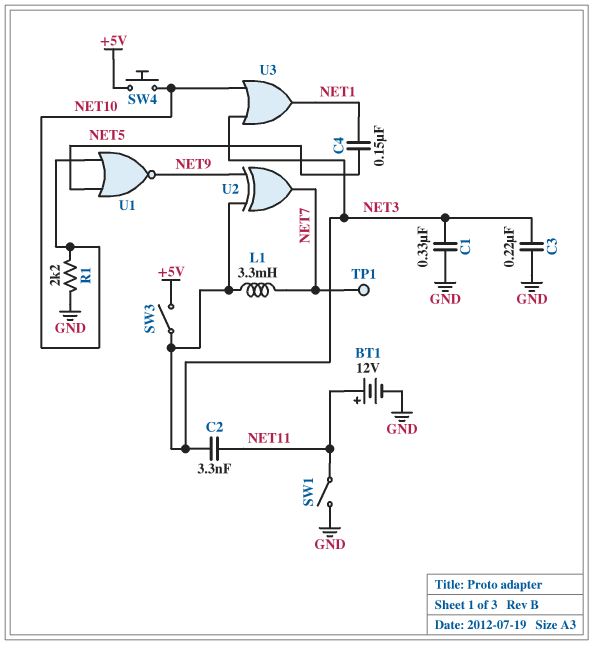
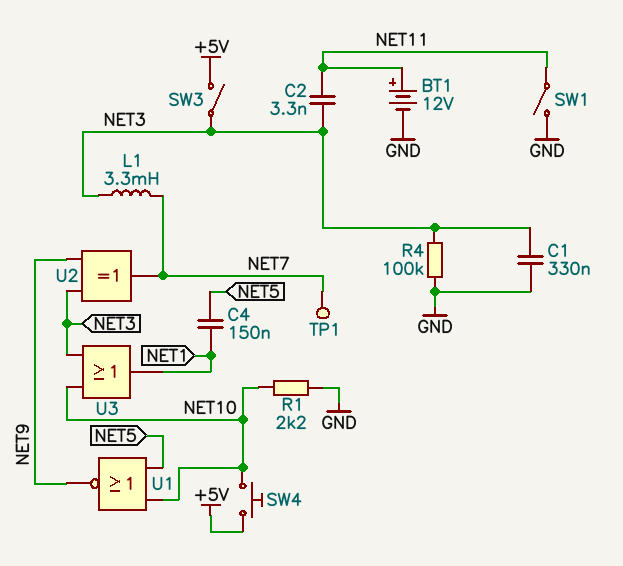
C3: 220nF (GND, NET3) -> none
R4: none -> 100k (GND, NET3)

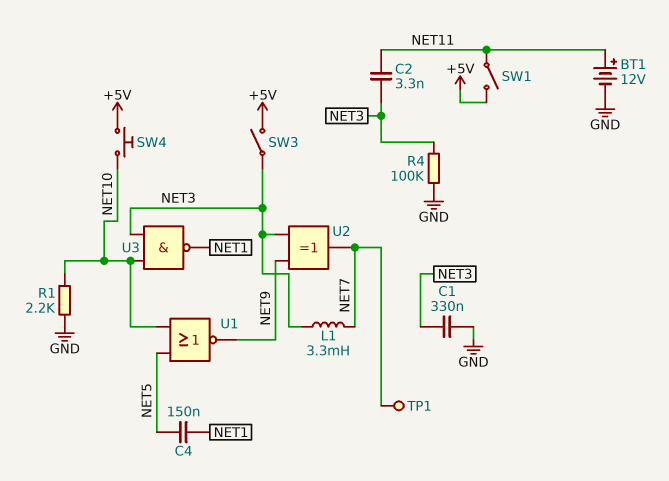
SW1: switch (GND, NET11) -> switch (+5V, NET11)
U3: OR (in NET3, in NET10, out NET1) -> NAND (in NET3, in NET10, out NET1)

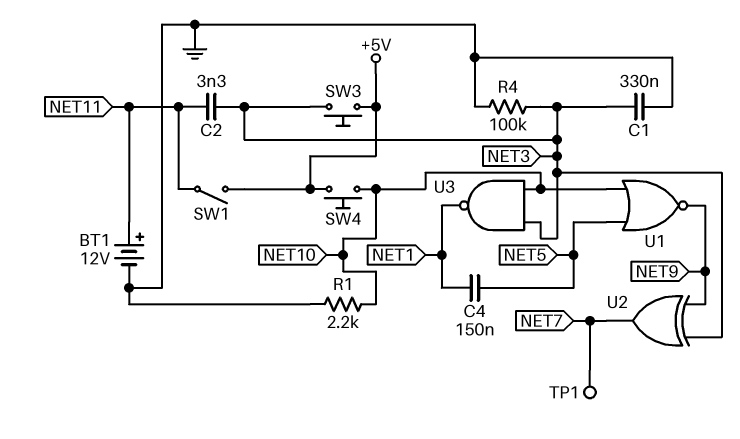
L1: 3.3mH (NET3, NET7) -> none
SW3: switch (+5V, NET3) -> button (+5V, NET3)

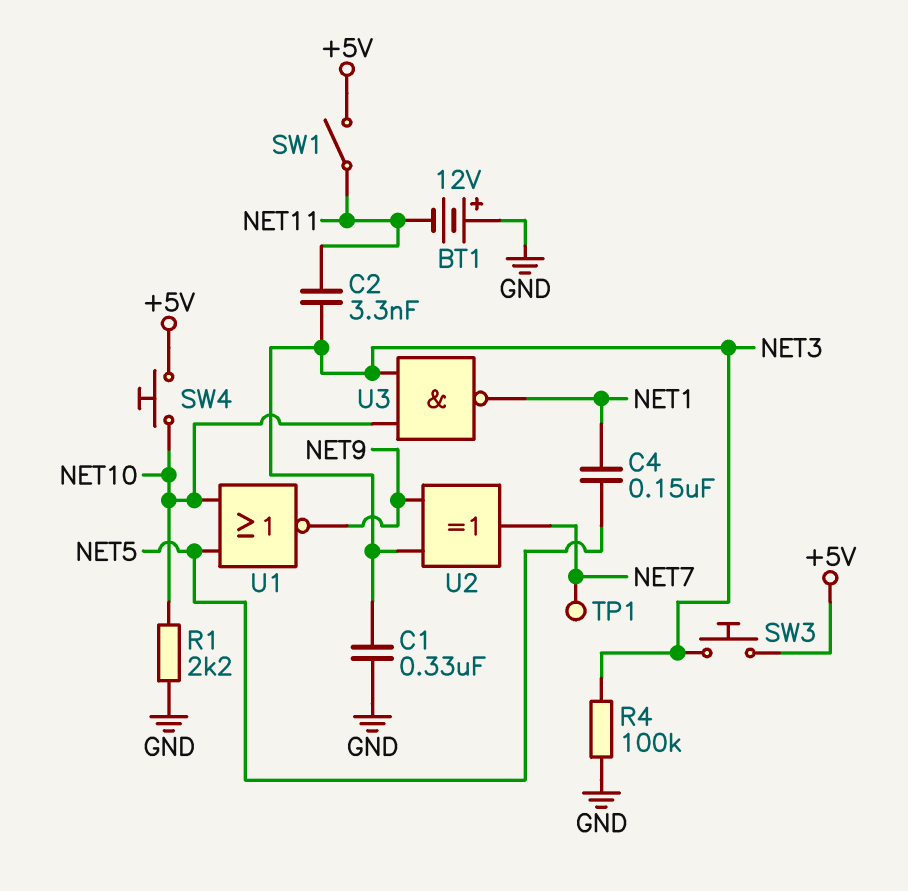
BT1: 12V (plus NET11, minus GND) -> 12V (plus GND, minus NET11)

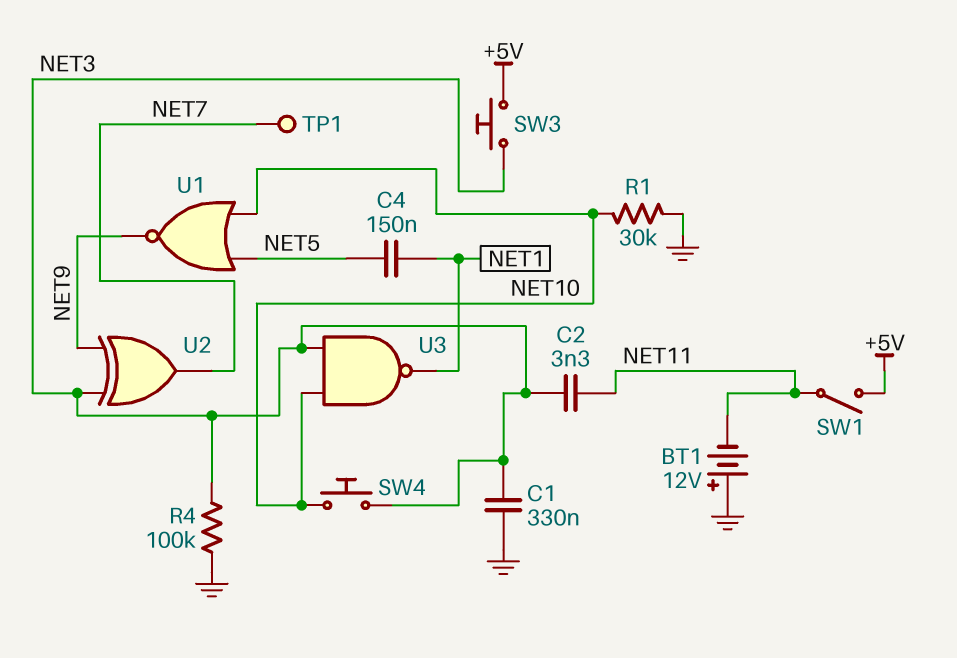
R1: 2.2k (GND, NET10) -> 30k (GND, NET10)
SW4: button (+5V, NET10) -> button (NET3, NET10)

